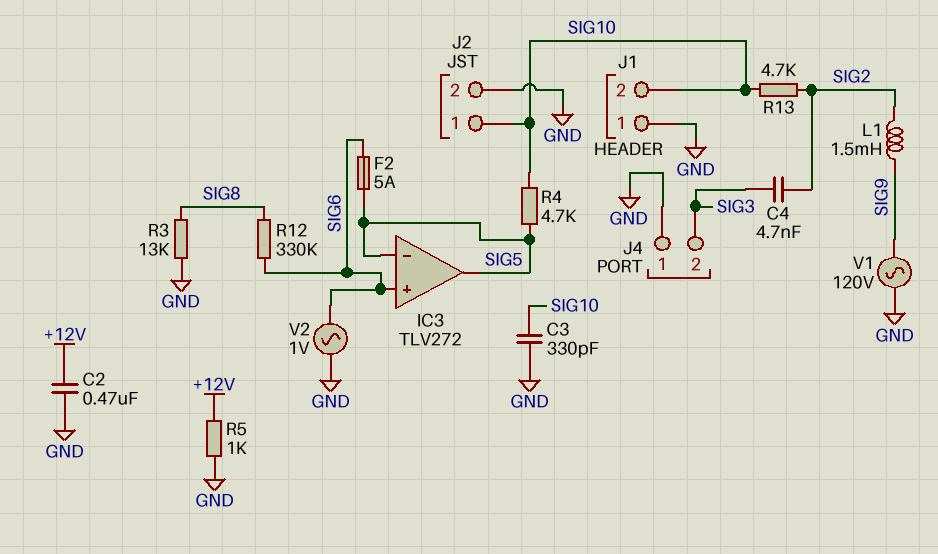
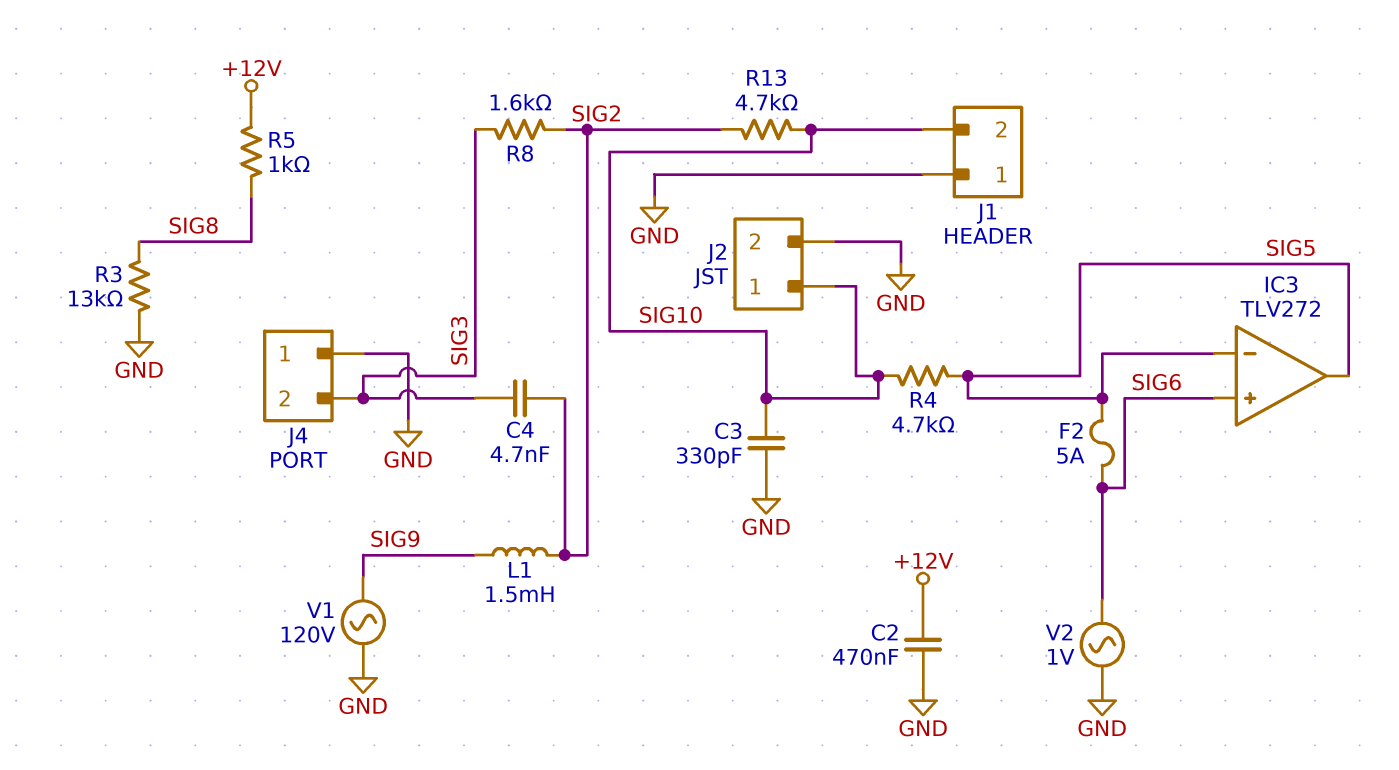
R5: 1k (+12V, GND) -> 1k (+12V, SIG8)
R8: none -> 1.6k (SIG2, SIG3)
R12: 330k (SIG6, SIG8) -> none

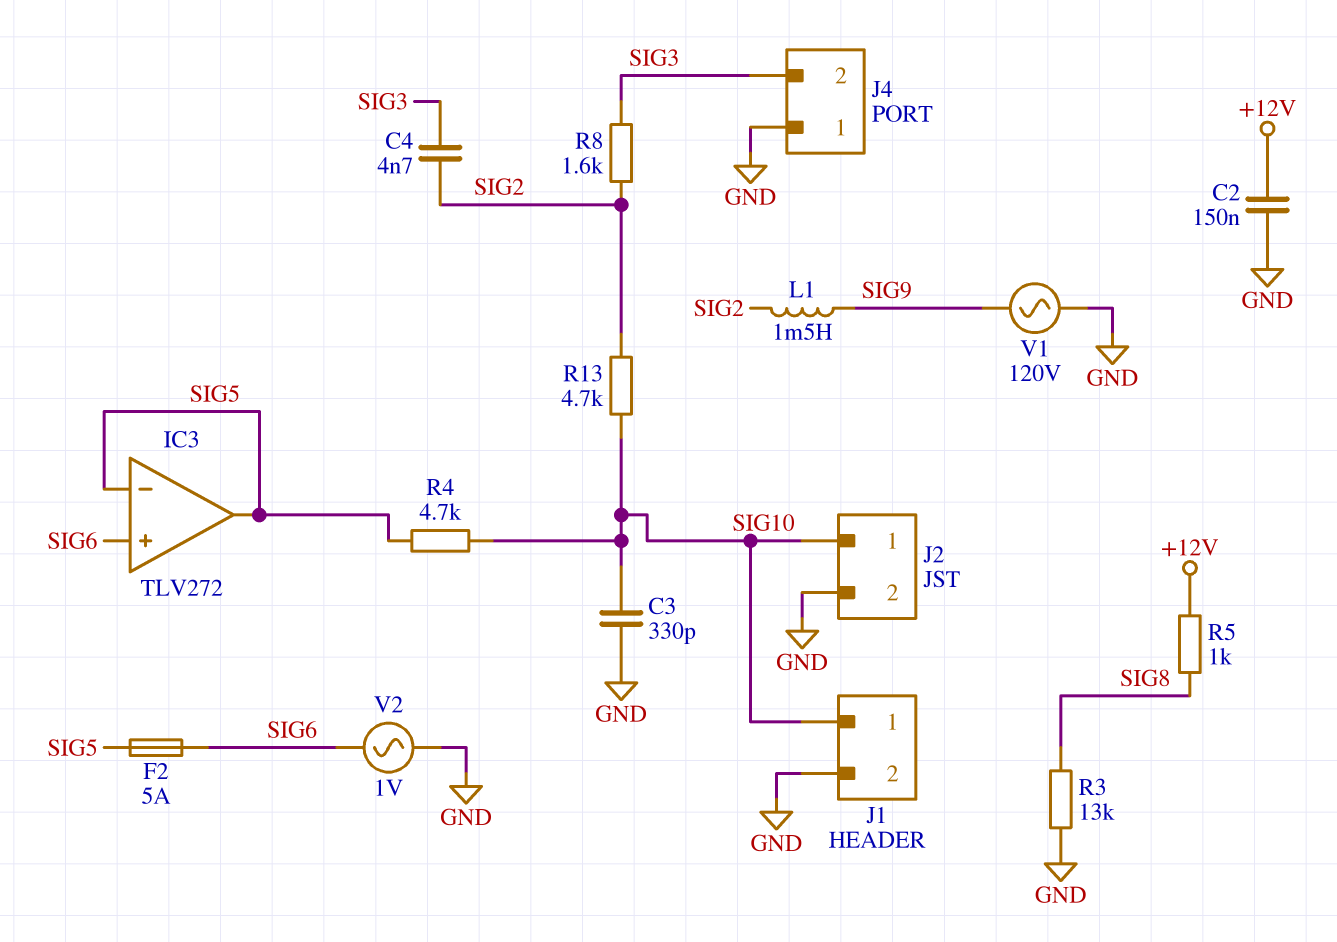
C2: 470nF (+12V, GND) -> 150nF (+12V, GND)
J1 pin 1: GND -> SIG10
J1 pin 2: SIG10 -> GND

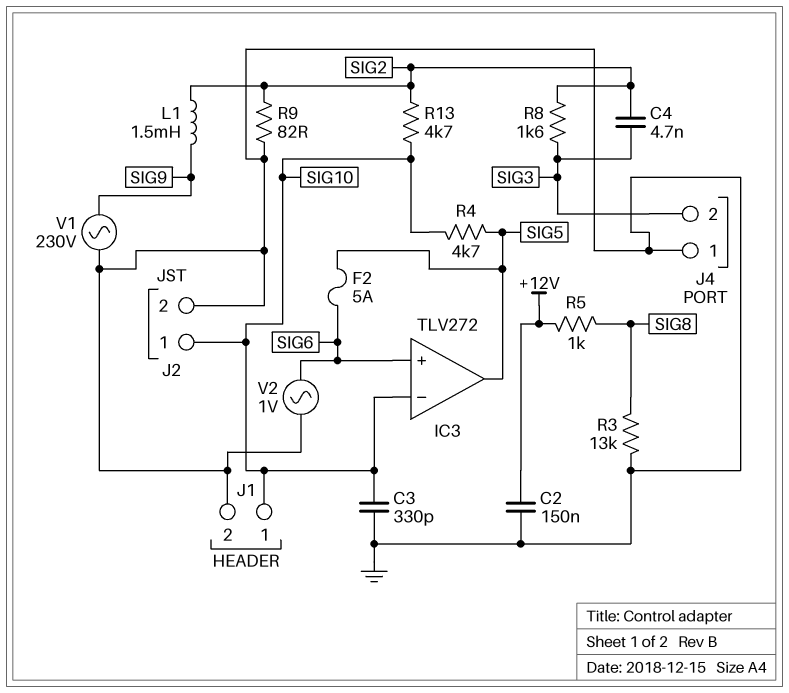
IC3 pin in-: SIG5 -> SIG10
R9: none -> 82 (GND, SIG2)
V1: AC 120V (GND, SIG9) -> AC 230V (GND, SIG9)

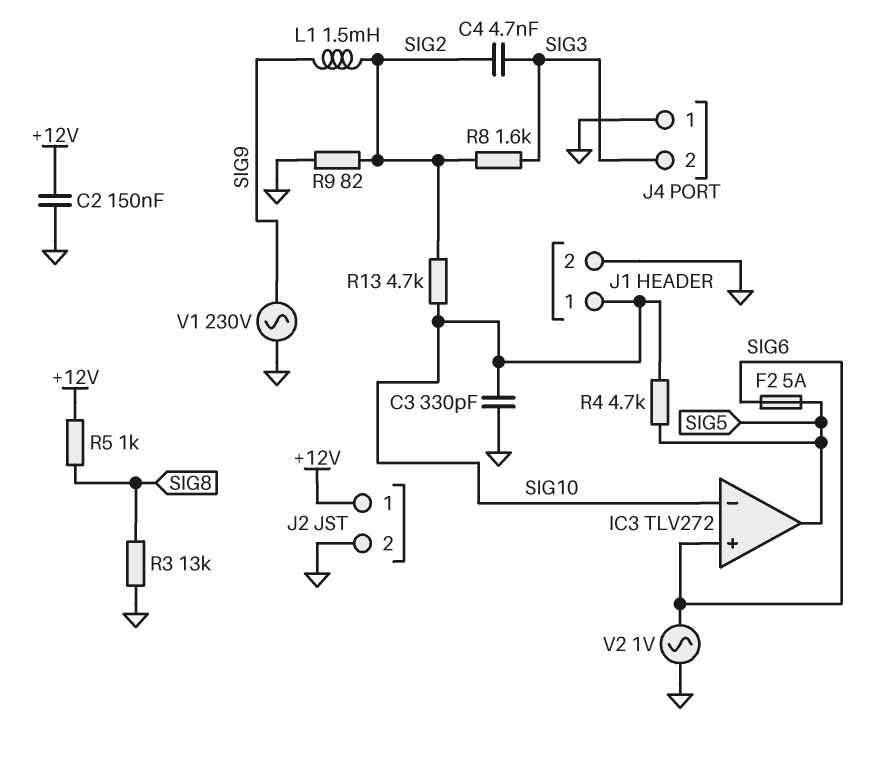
J2 pin 1: SIG10 -> +12V

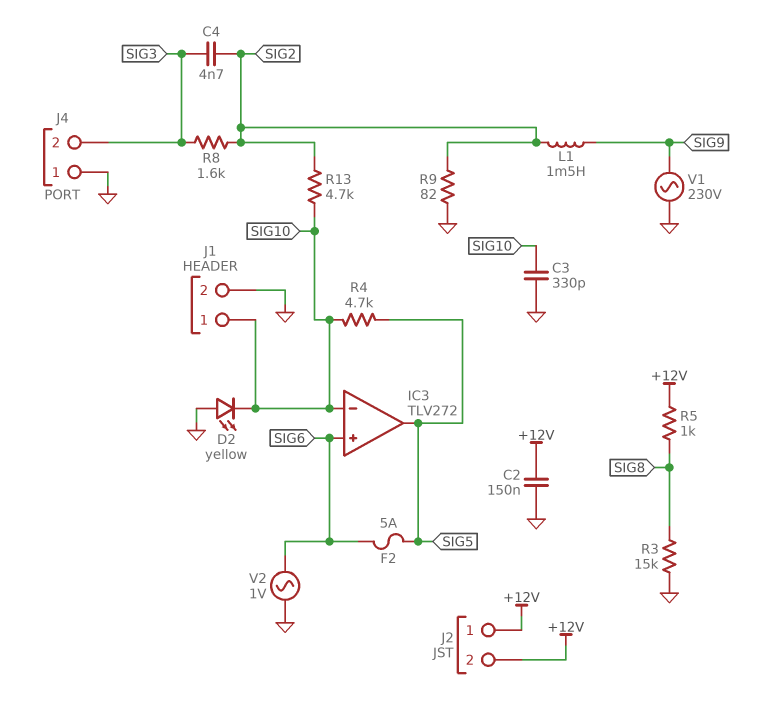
D2: none -> LED yellow (A GND, K SIG10)
J2 pin 2: GND -> +12V
R3: 13k (GND, SIG8) -> 15k (GND, SIG8)

